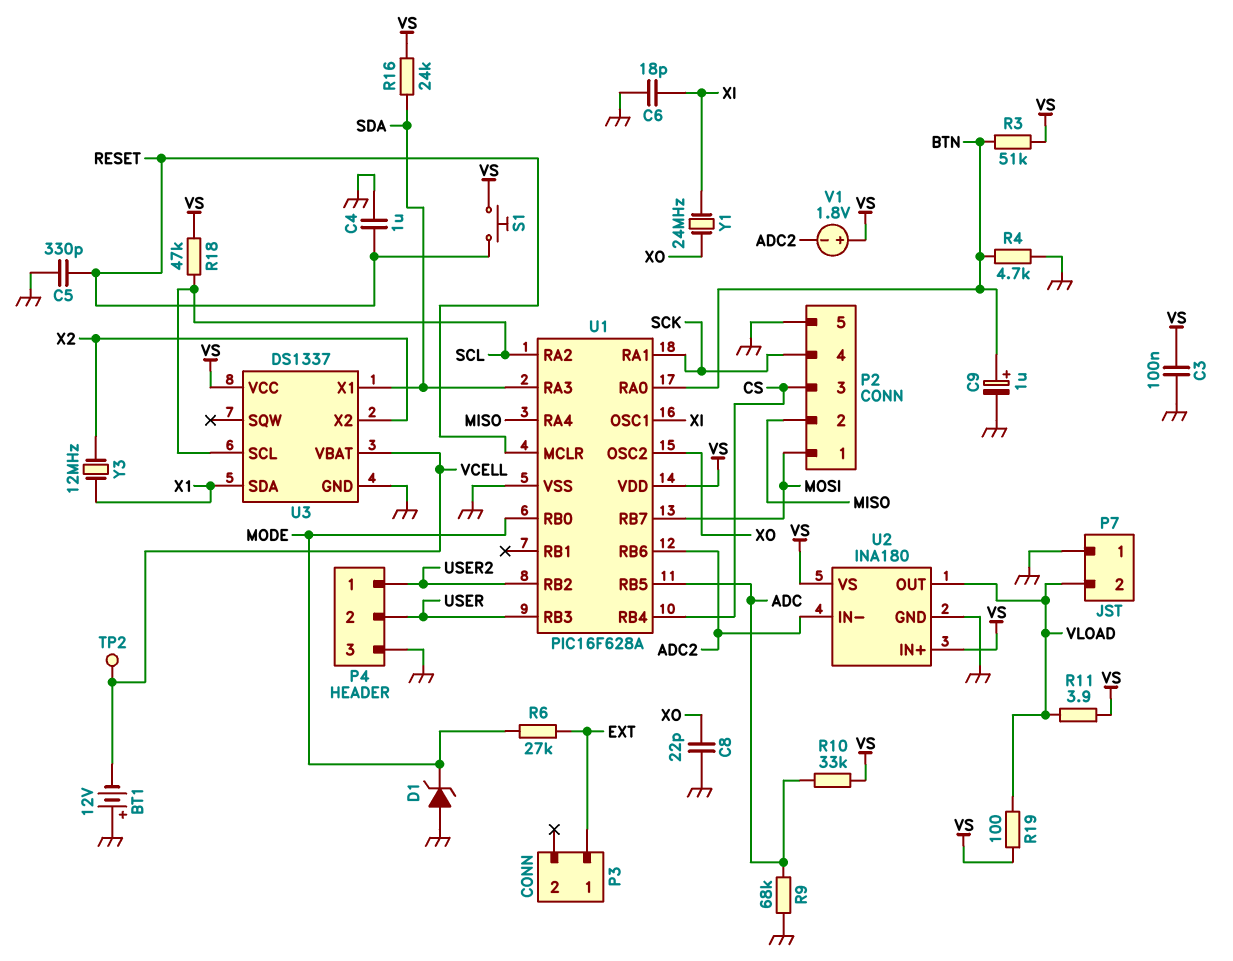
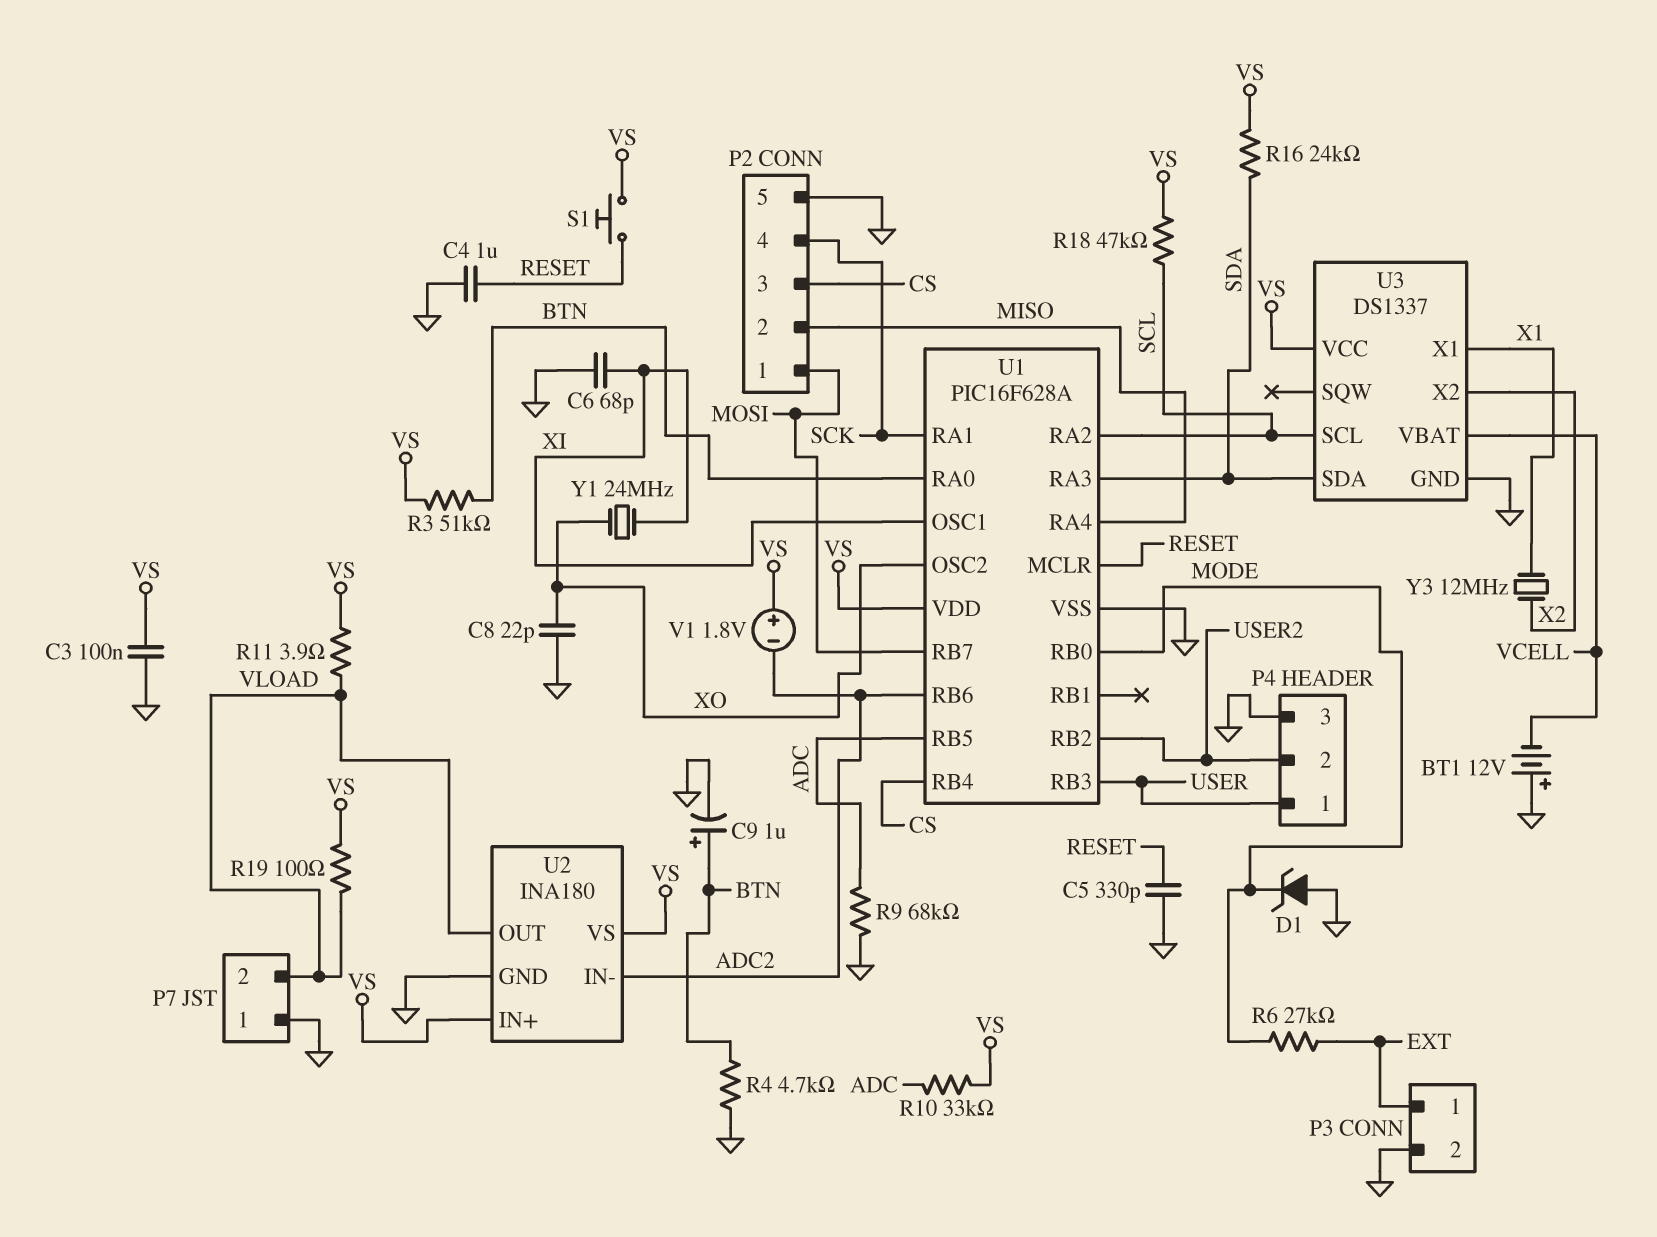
C6: 18pF (GND, XI) -> 68pF (GND, XI)
P3 pin 2: none -> GND
P4 pin 1: USER2 -> USER
P4 pin 2: USER -> USER2
TP2: test point (VCELL) -> none
U3 pin SDA: X1 -> SDA
U3 pin X1: SDA -> X1

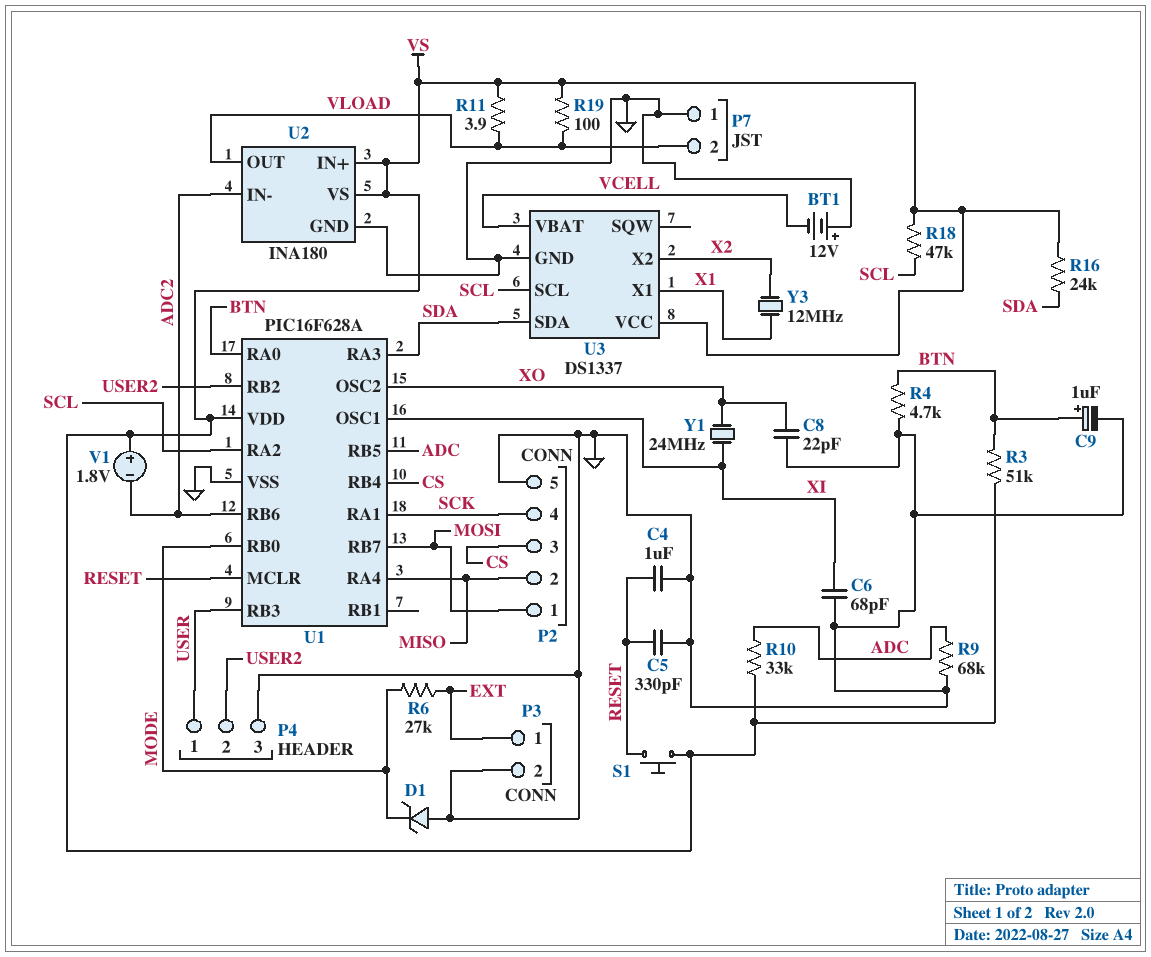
C3: 100nF (GND, VS) -> none

